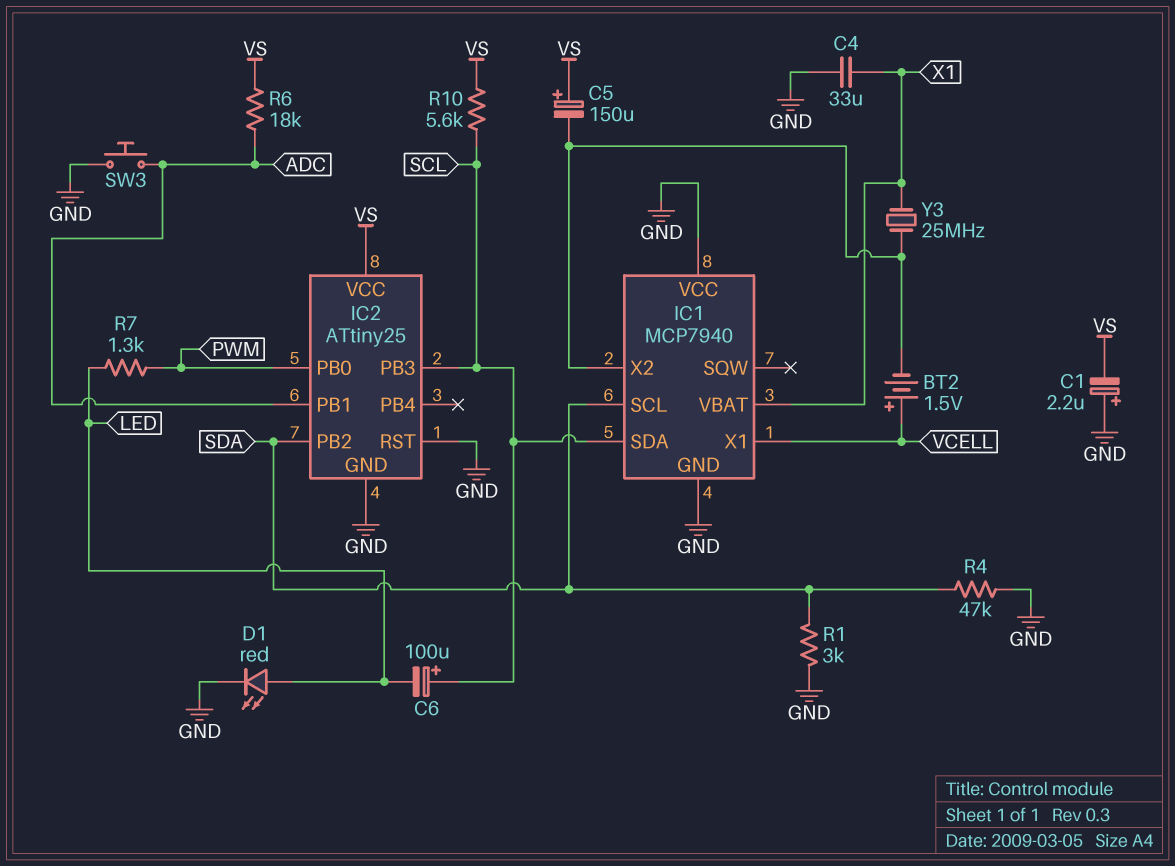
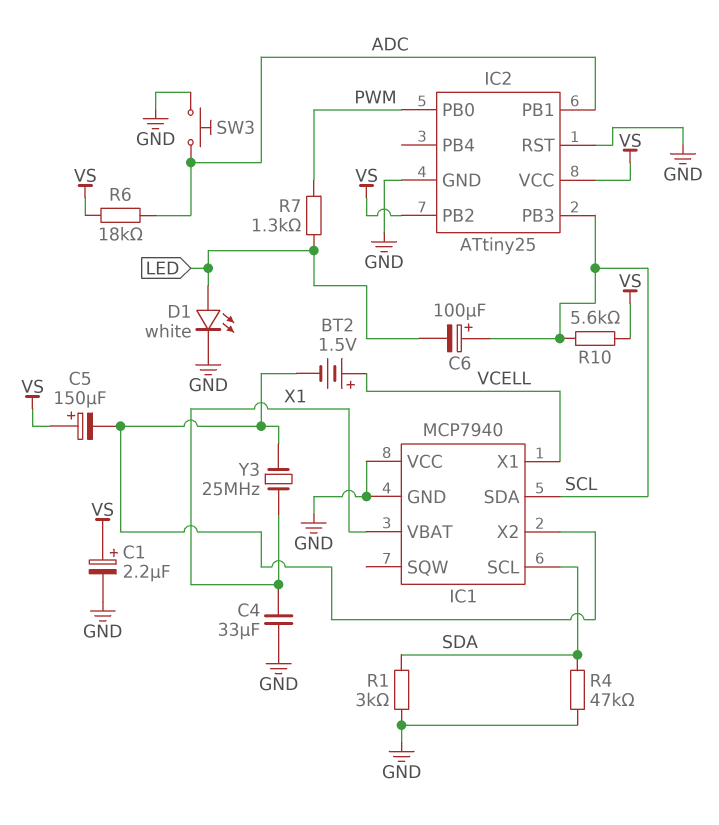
C1: 2.2uF (plus GND, minus VS) -> 2.2uF (plus VS, minus GND)
D1: LED red (A LED, K GND) -> LED white (A LED, K GND)
IC2 pin PB2: SDA -> VS

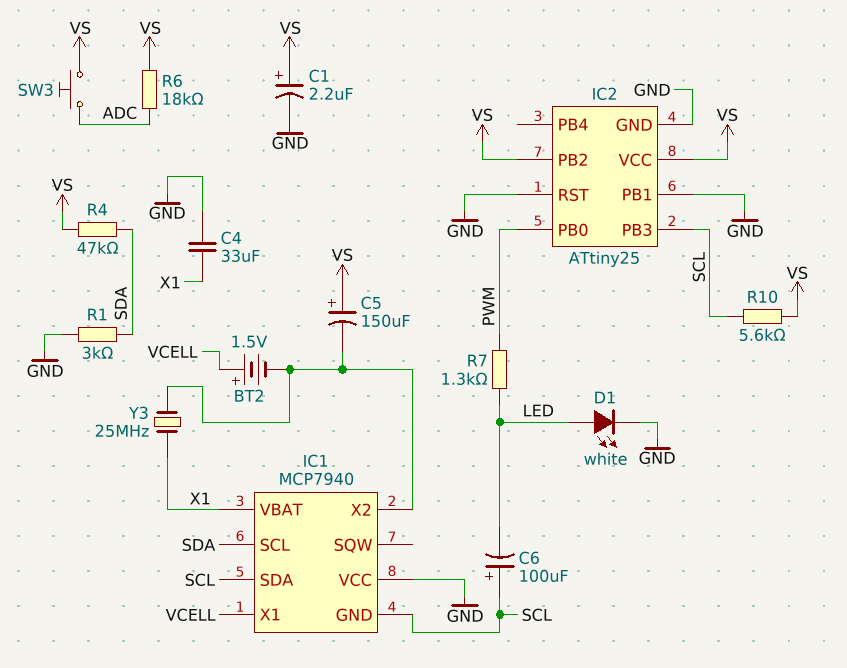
IC1 pin GND: GND -> SCL
IC2 pin PB1: ADC -> GND
R4: 47k (GND, SDA) -> 47k (SDA, VS)
SW3: button (ADC, GND) -> button (ADC, VS)

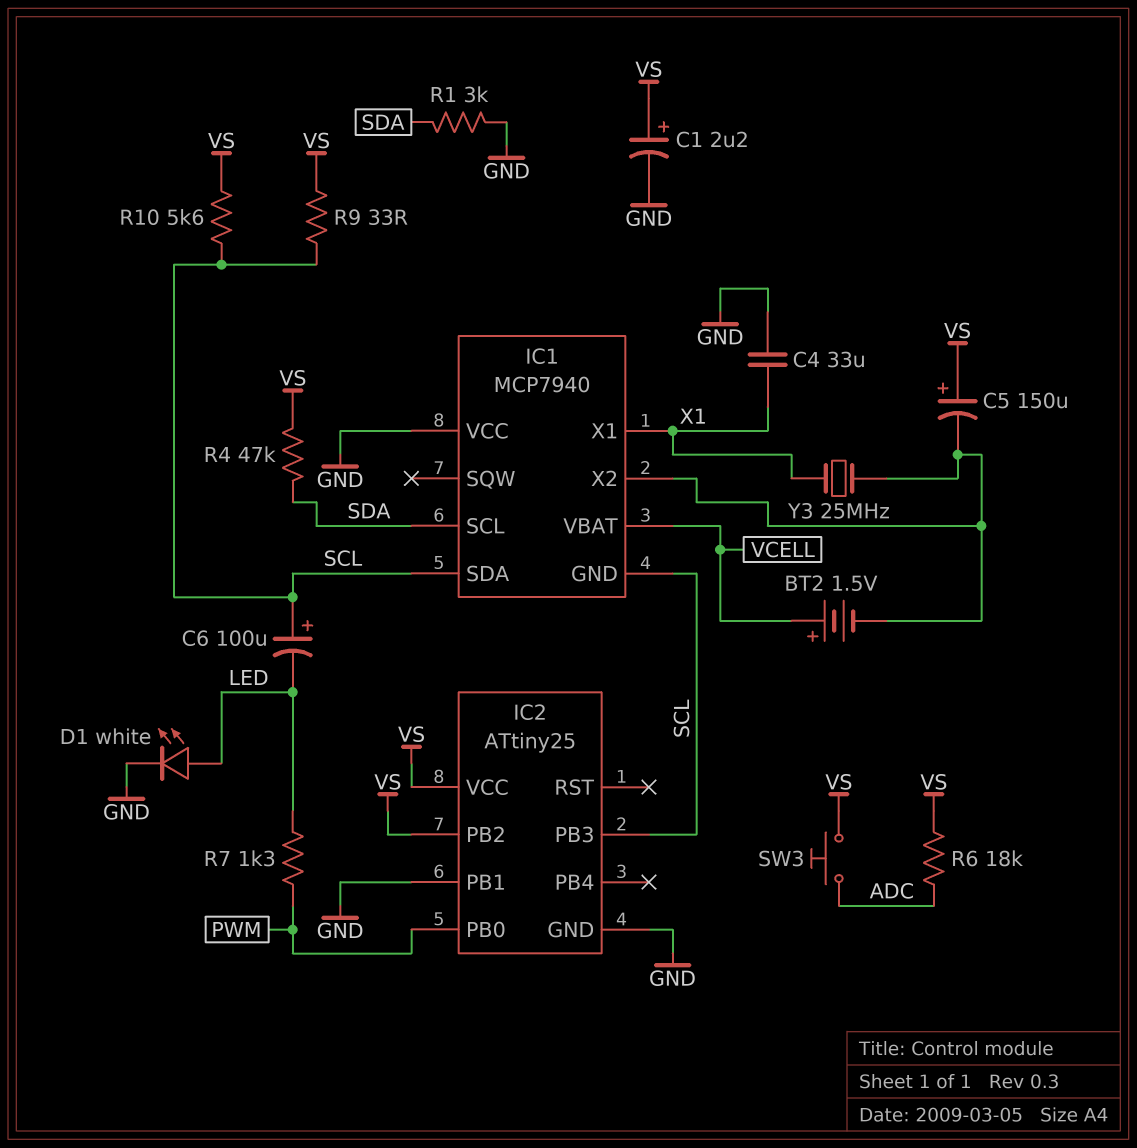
IC1 pin VBAT: X1 -> VCELL
IC1 pin X1: VCELL -> X1
IC2 pin RST: GND -> none
R9: none -> 33 (SCL, VS)

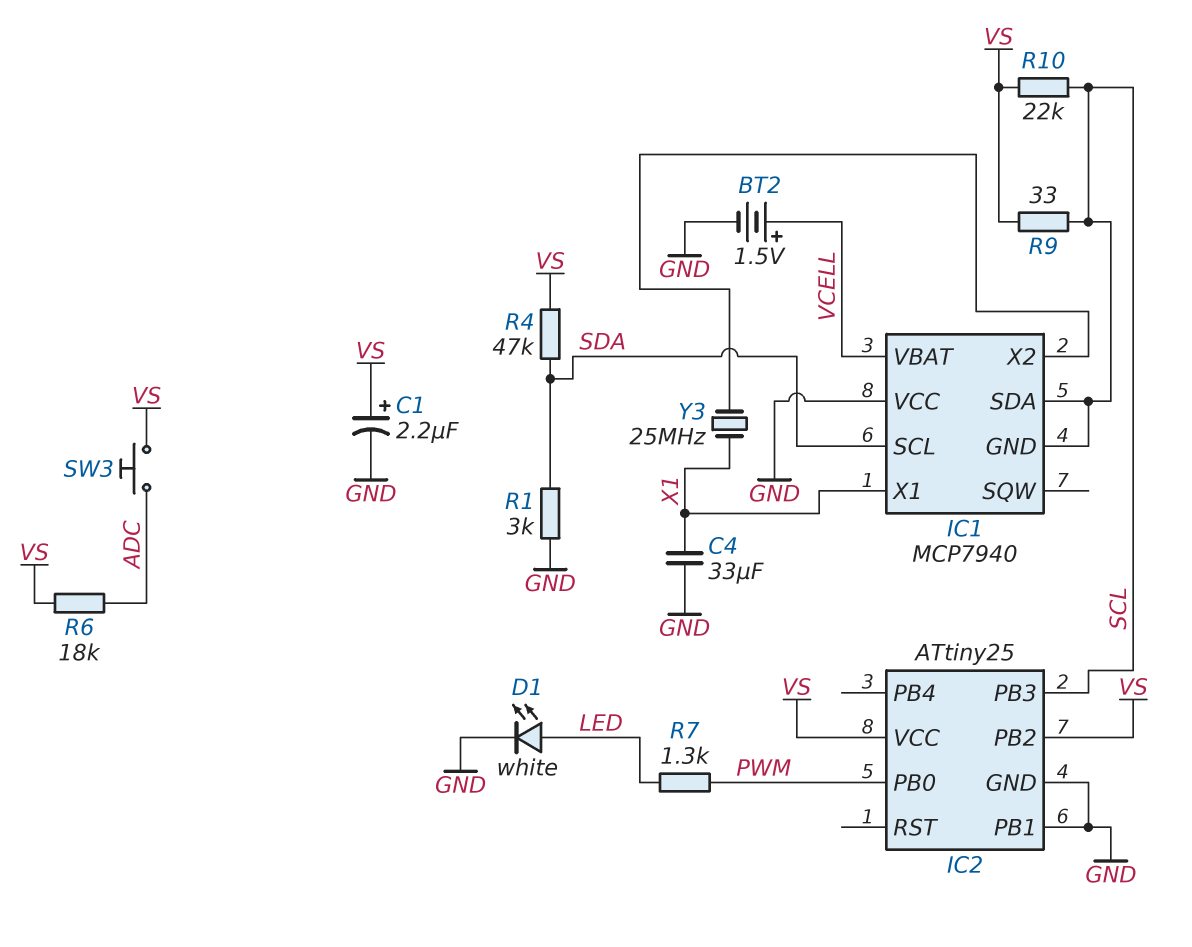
BT2: 1.5V (plus VCELL, minus IC1/X2) -> 1.5V (plus VCELL, minus GND)
C5: 150uF (plus VS, minus IC1/X2) -> none
C6: 100uF (plus SCL, minus LED) -> none
R10: 5.6k (SCL, VS) -> 22k (SCL, VS)

